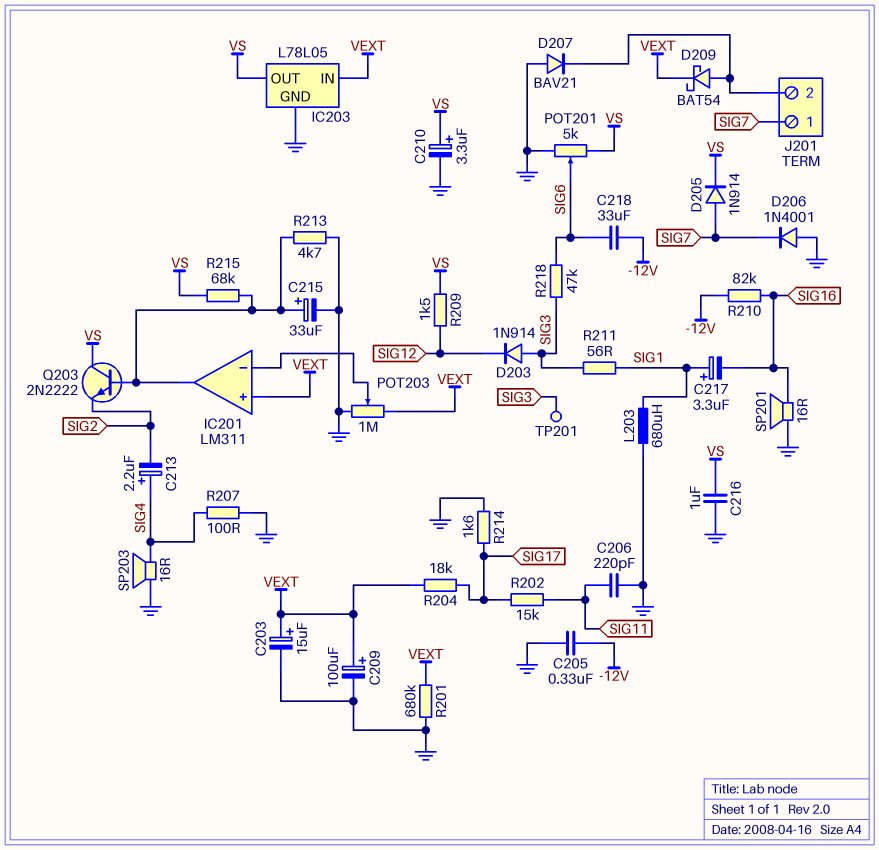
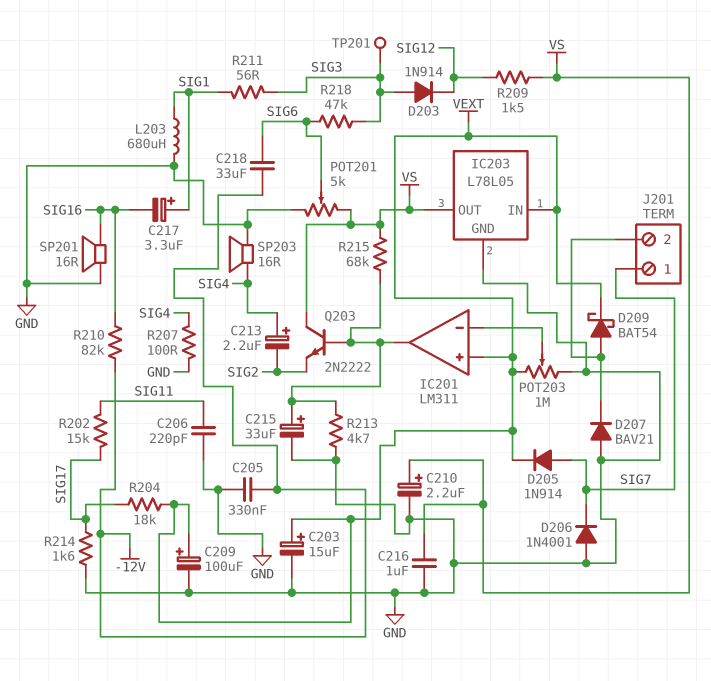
C210: 3.3uF (plus VS, minus GND) -> 2.2uF (plus VS, minus GND)
D205: diode 1N914 (A SIG7, K VS) -> diode 1N914 (A SIG7, K VEXT)
R201: 680k (GND, VEXT) -> none

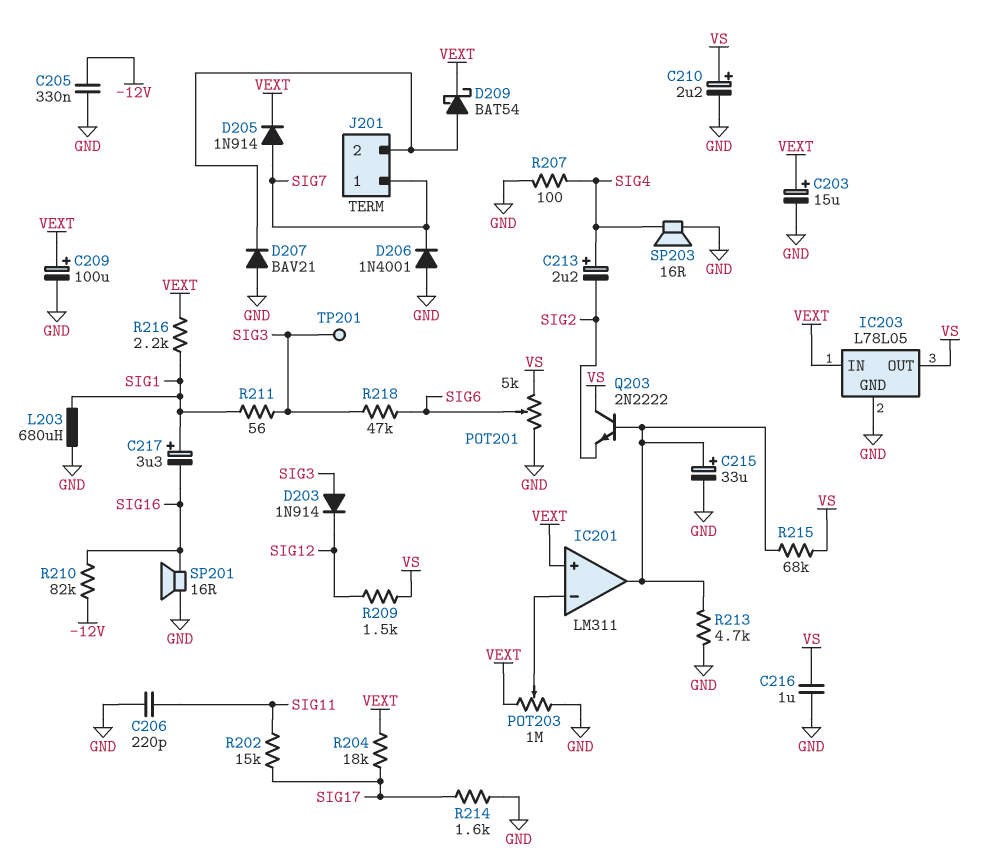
C218: 33uF (-12V, SIG6) -> none
R216: none -> 2.2k (SIG1, VEXT)

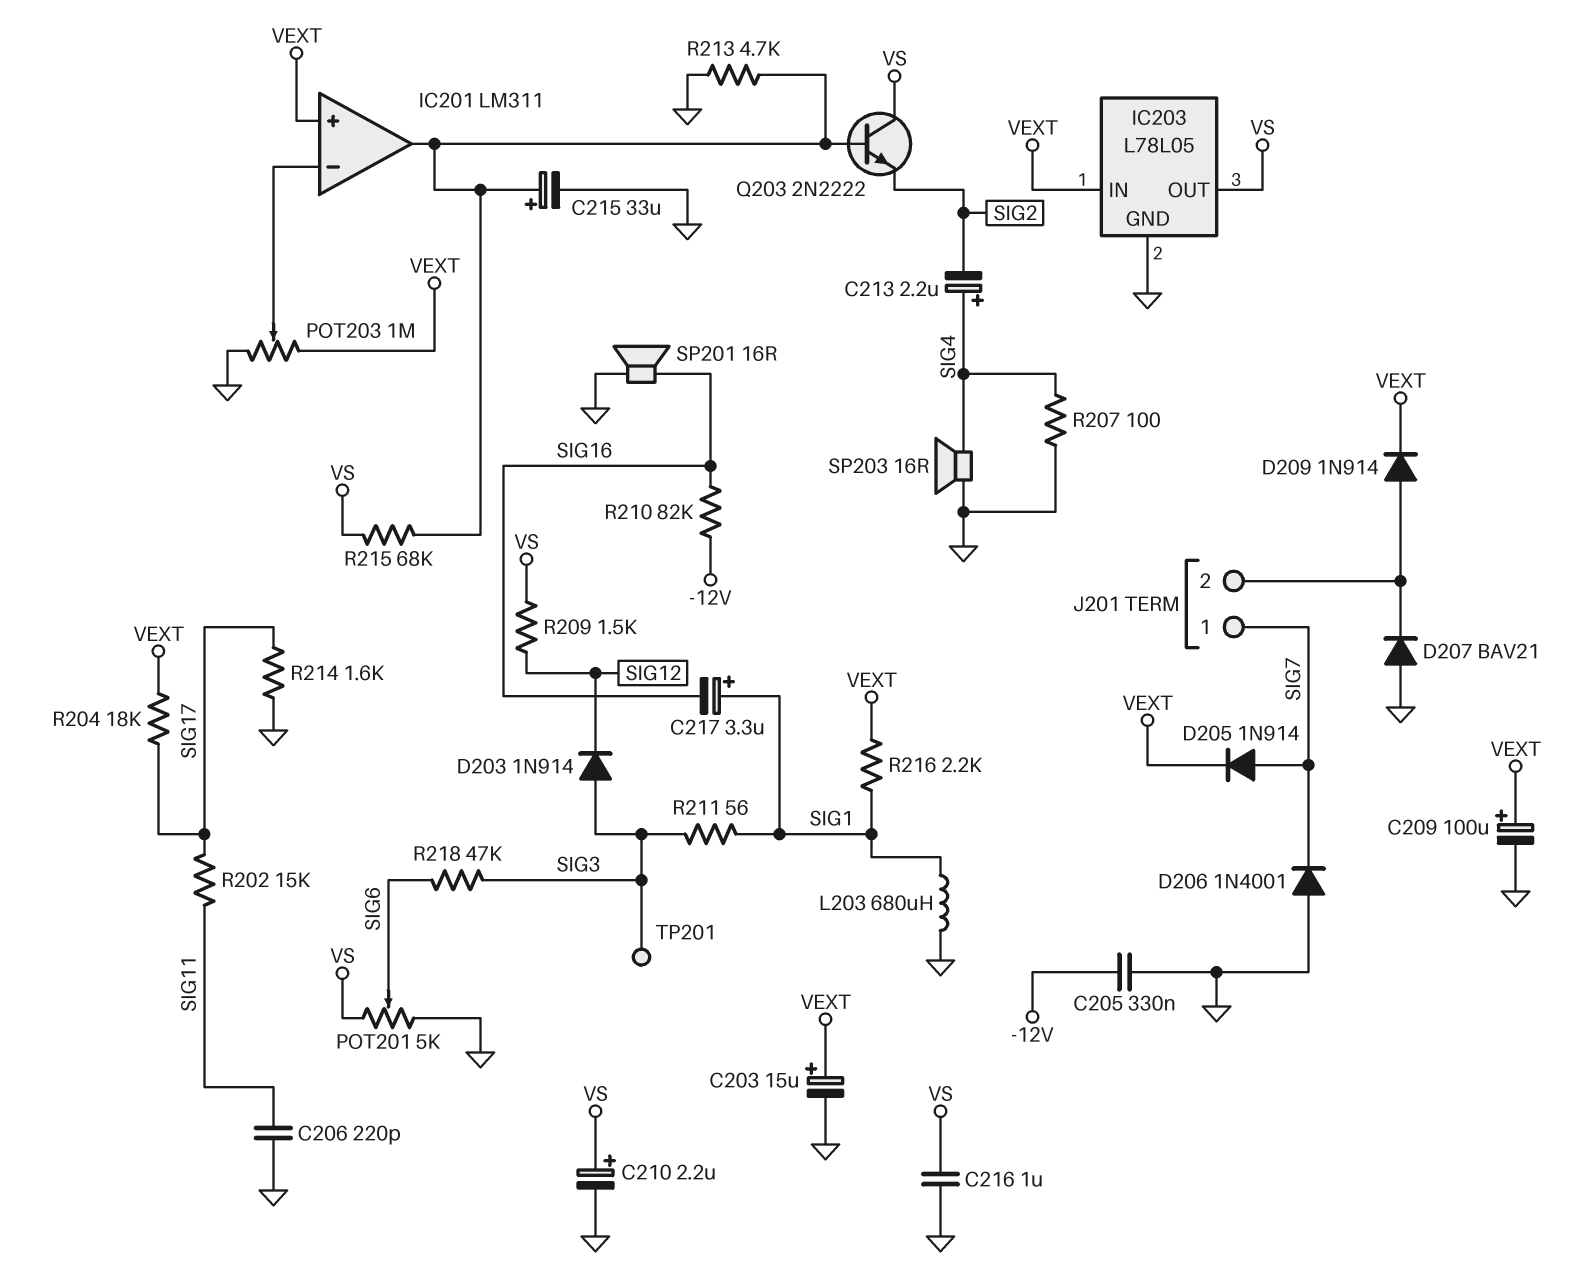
D209: schottky BAT54 (A J201/2, K VEXT) -> diode 1N914 (A J201/2, K VEXT)

